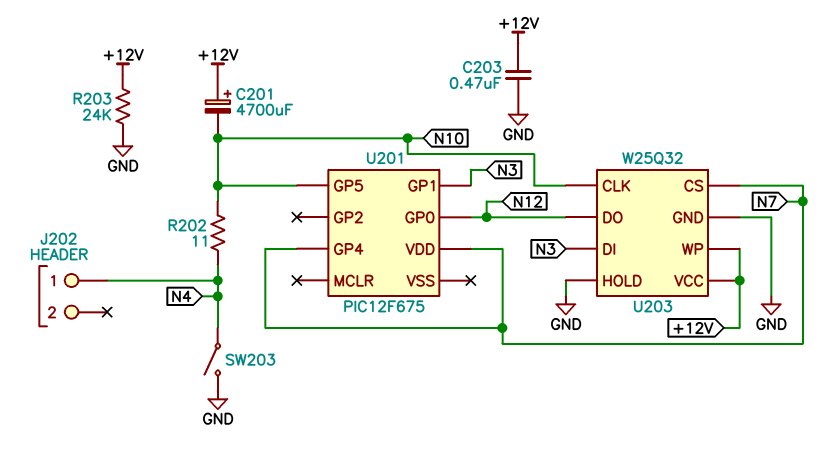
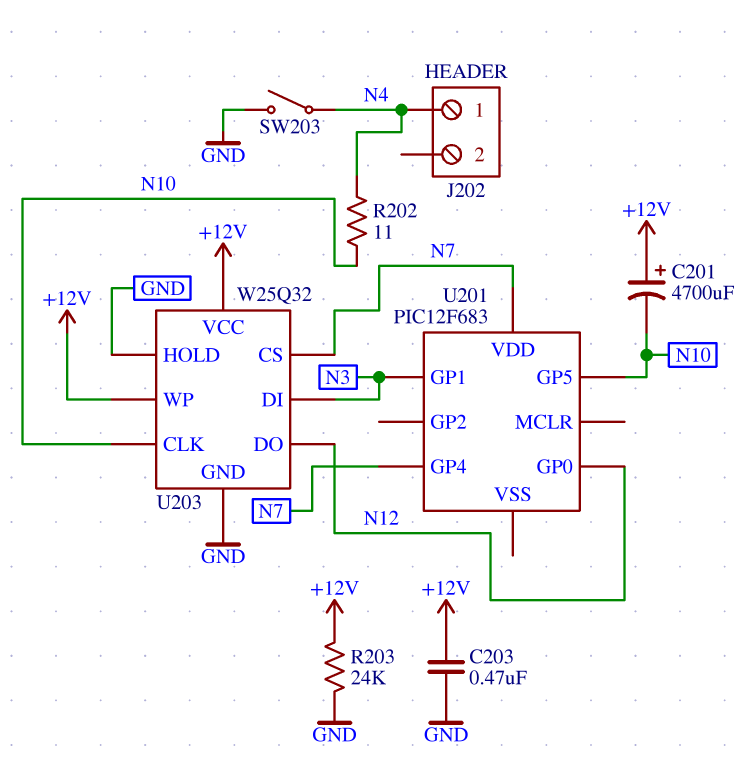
U201: PIC12F675 -> PIC12F683

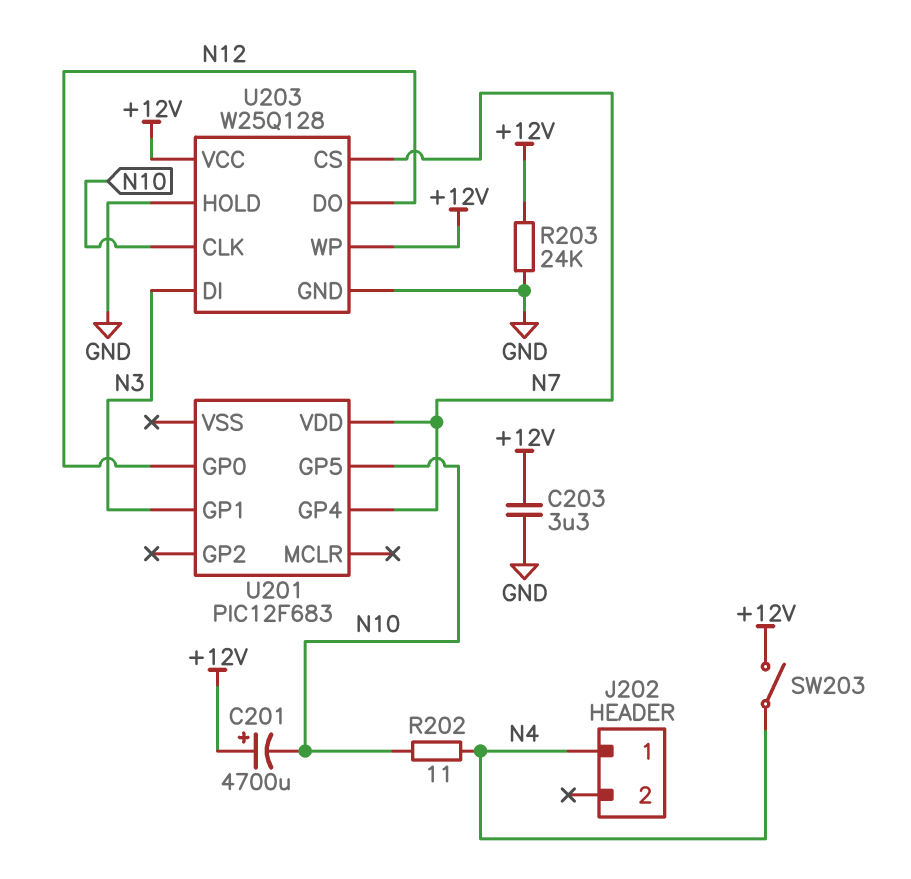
C203: 470nF (+12V, GND) -> 3.3uF (+12V, GND)
SW203: switch (GND, N4) -> switch (+12V, N4)
U203: W25Q32 -> W25Q128

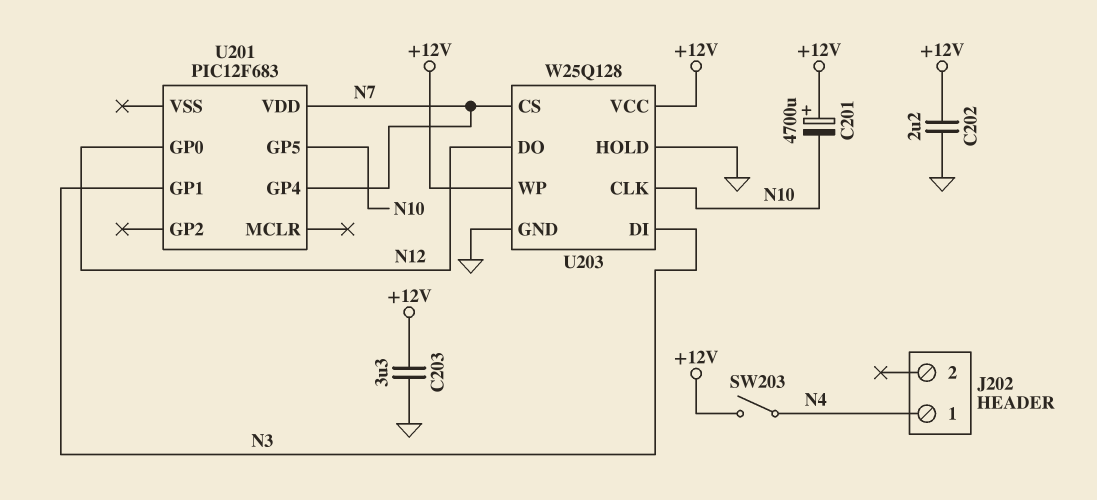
C202: none -> 2.2uF (+12V, GND)
R202: 11 (N4, N10) -> none
R203: 24k (+12V, GND) -> none

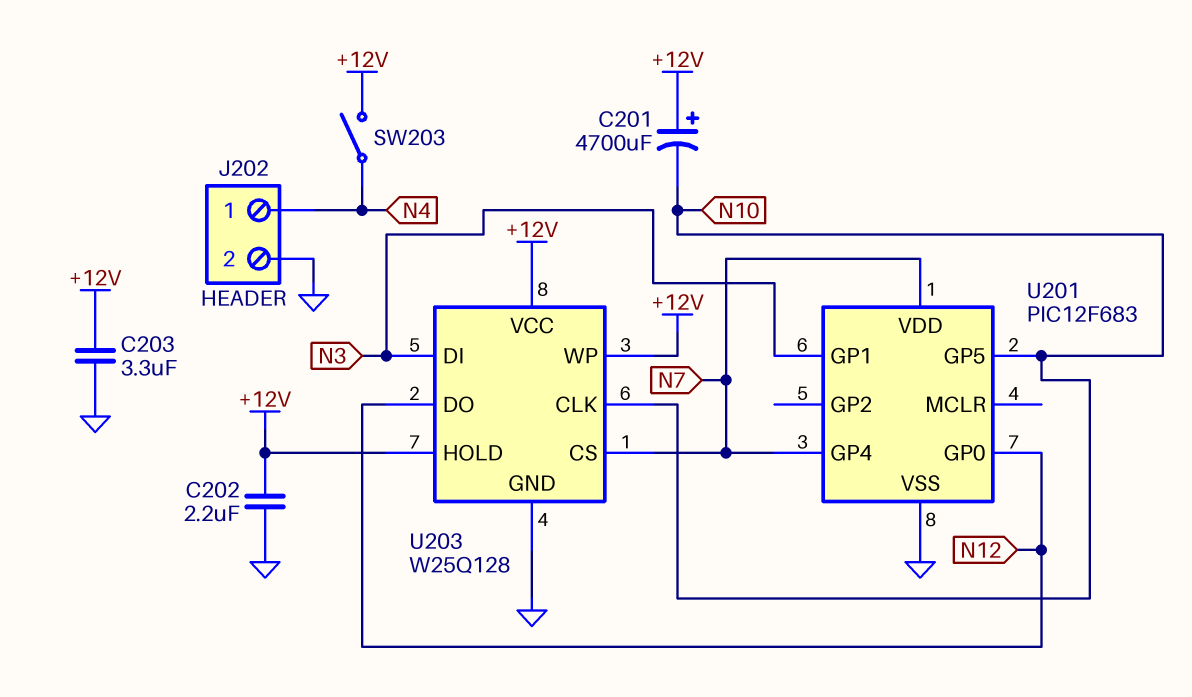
J202 pin 2: none -> GND
U201 pin VSS: none -> GND
U203 pin HOLD: GND -> +12V

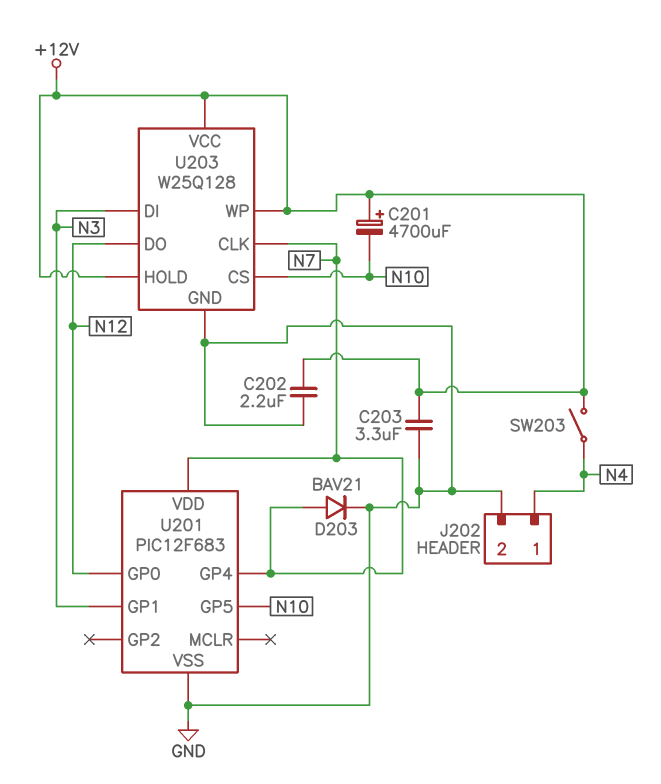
D203: none -> diode BAV21 (A N7, K GND)
U203 pin CLK: N10 -> N7
U203 pin CS: N7 -> N10

